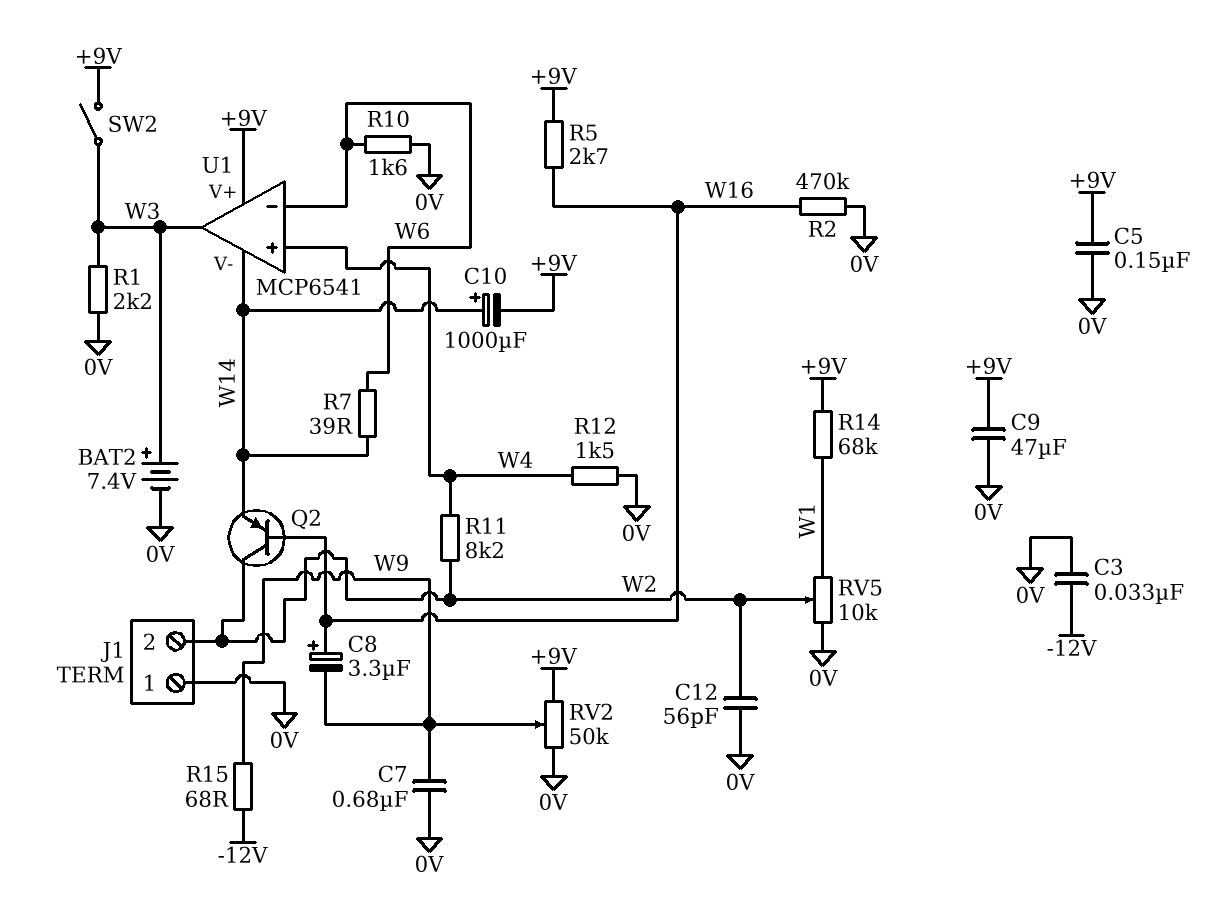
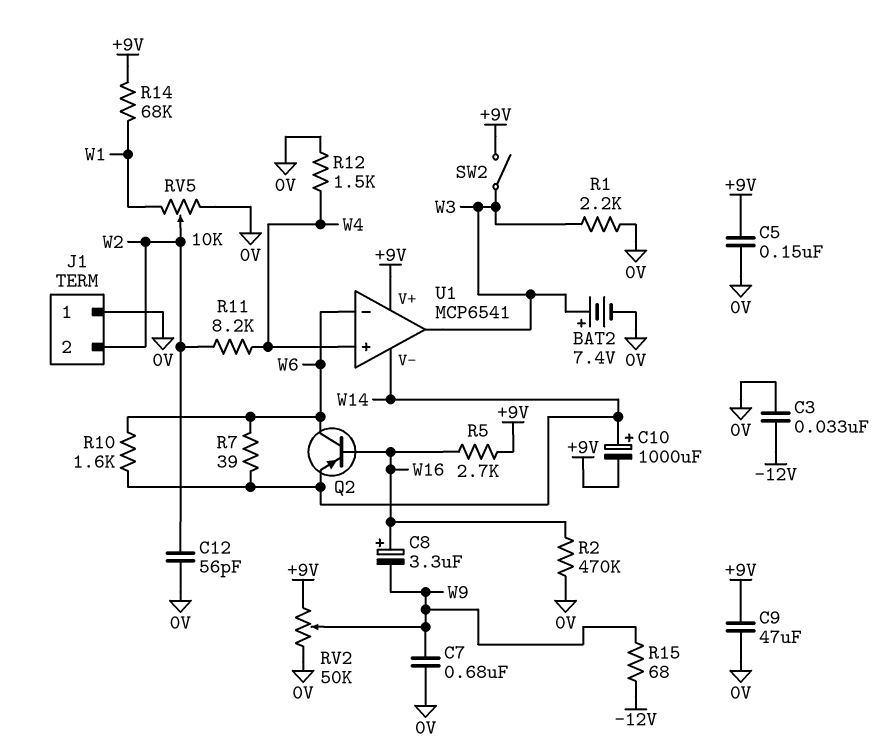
Q2: PNP (B W16, C W2, E W14) -> PNP (B W16, C W6, E W14)
R10: 1.6k (0V, W6) -> 1.6k (W6, W14)

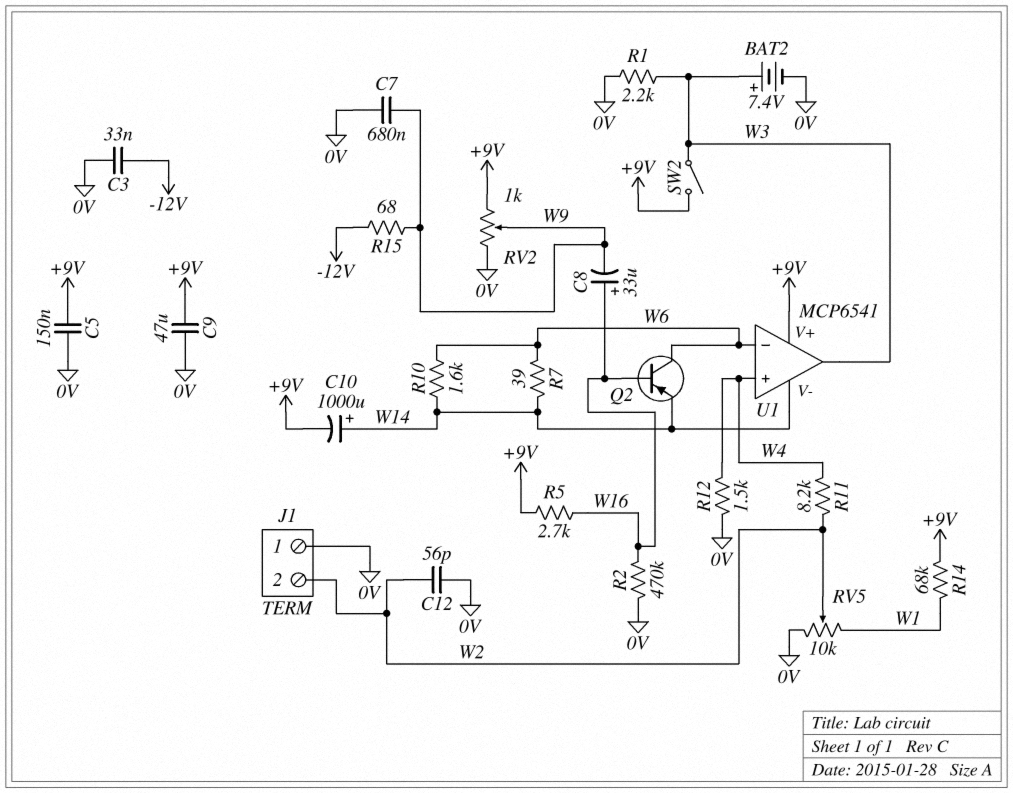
C8: 3.3uF (plus W16, minus W9) -> 33uF (plus W16, minus W9)
RV2: 50k (+9V, 0V, wiper W9) -> 1k (+9V, 0V, wiper W9)

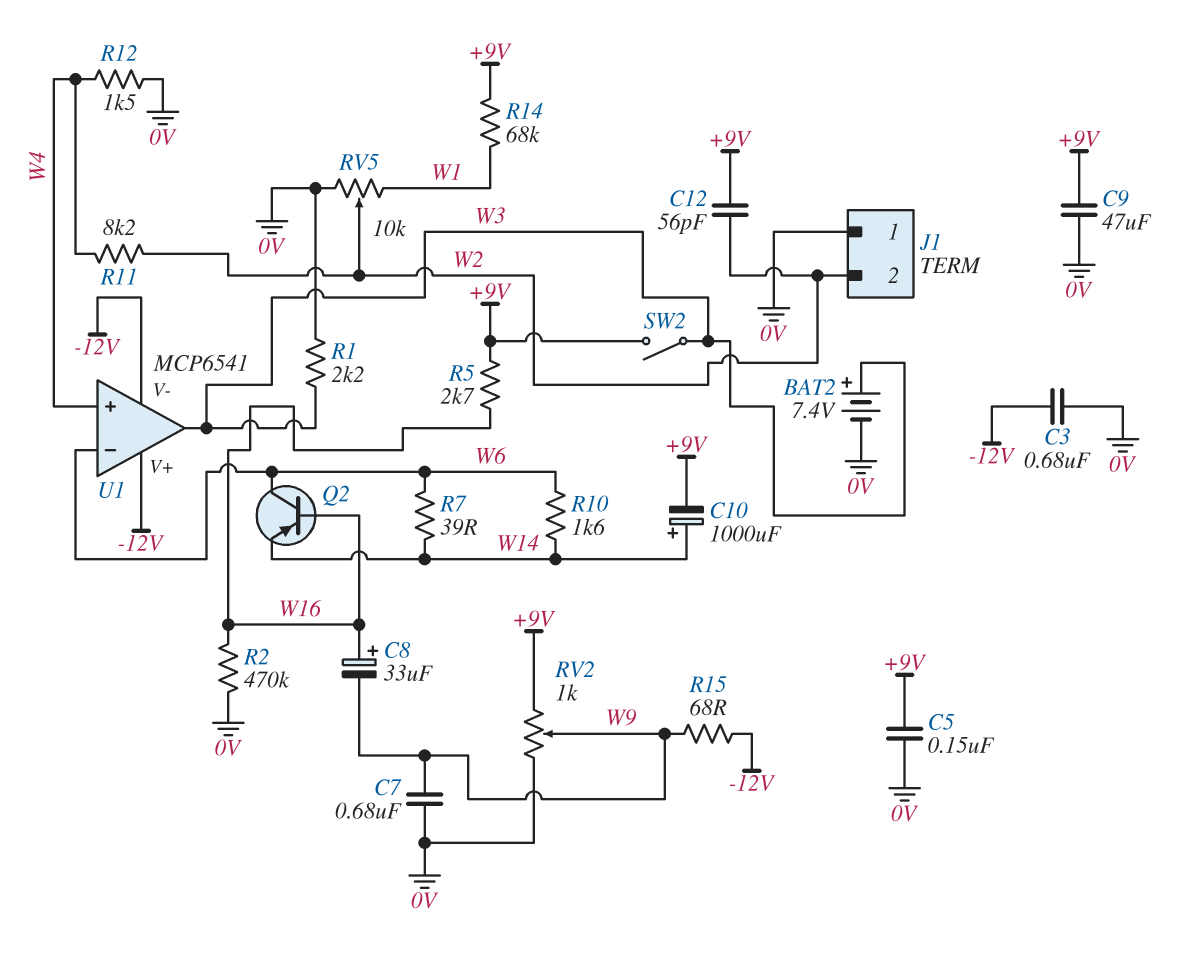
C3: 33nF (-12V, 0V) -> 680nF (-12V, 0V)
C12: 56pF (0V, W2) -> 56pF (+9V, W2)
U1 pin V+: +9V -> -12V
U1 pin V-: W14 -> -12V

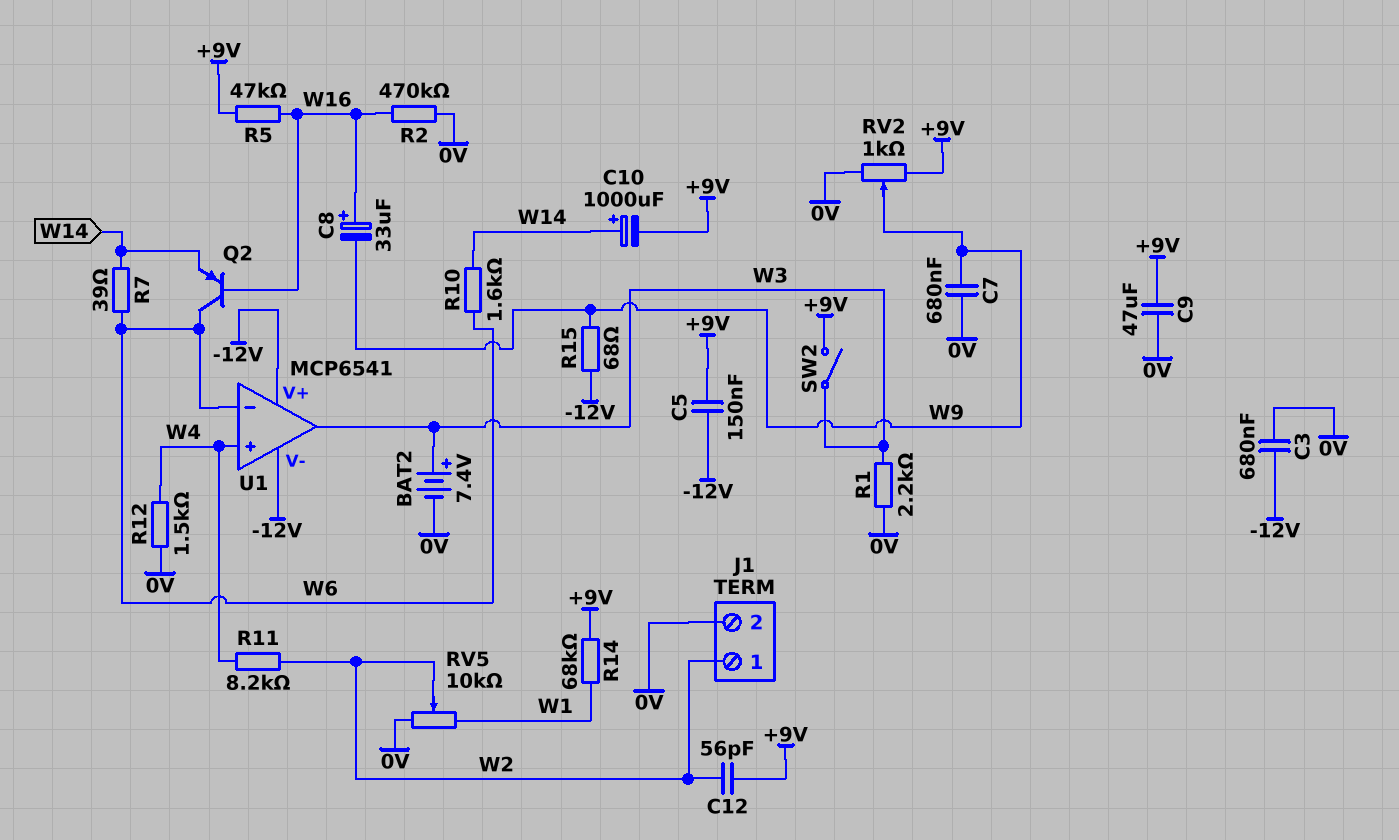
C5: 150nF (+9V, 0V) -> 150nF (+9V, -12V)
J1 pin 1: 0V -> W2
J1 pin 2: W2 -> 0V
R5: 2.7k (+9V, W16) -> 47k (+9V, W16)

